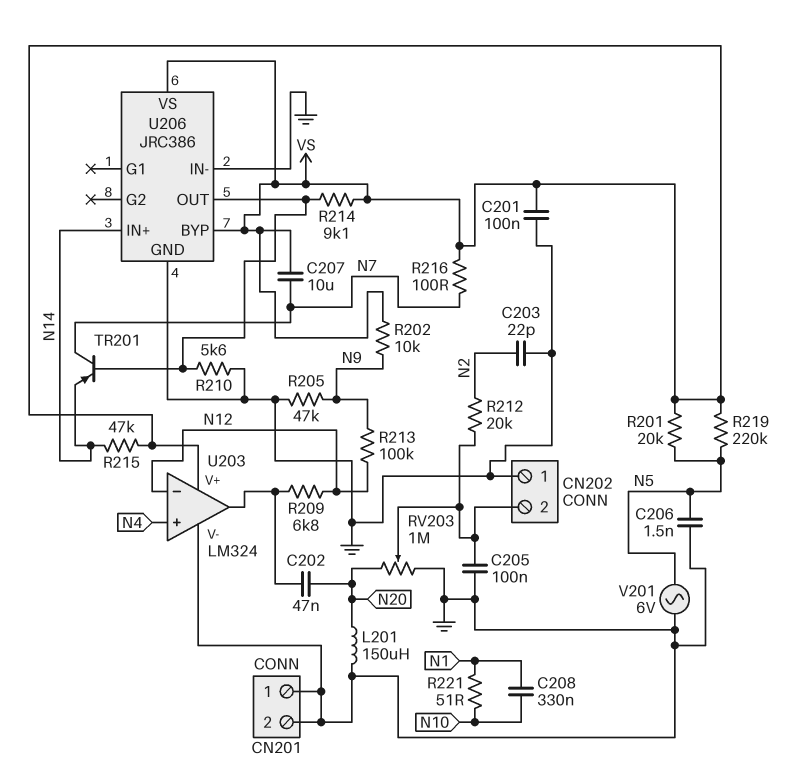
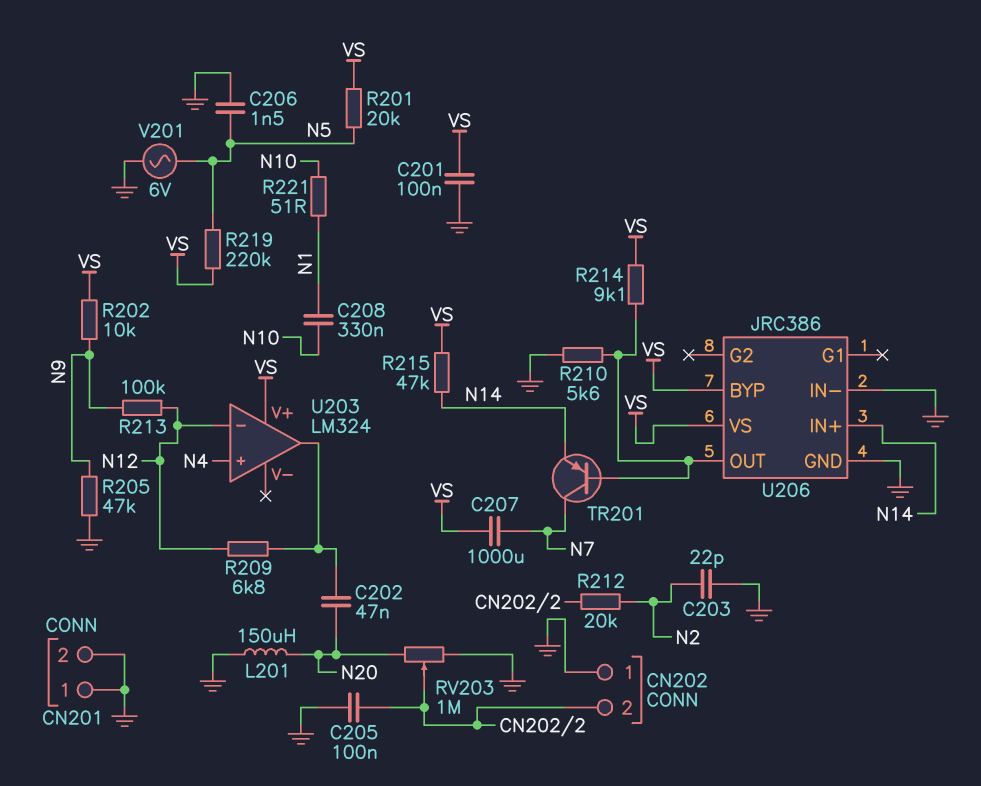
C207: 10uF (N7, VS) -> 1000uF (N7, VS)
R216: 100 (N7, VS) -> none
U203 pin V-: GND -> none

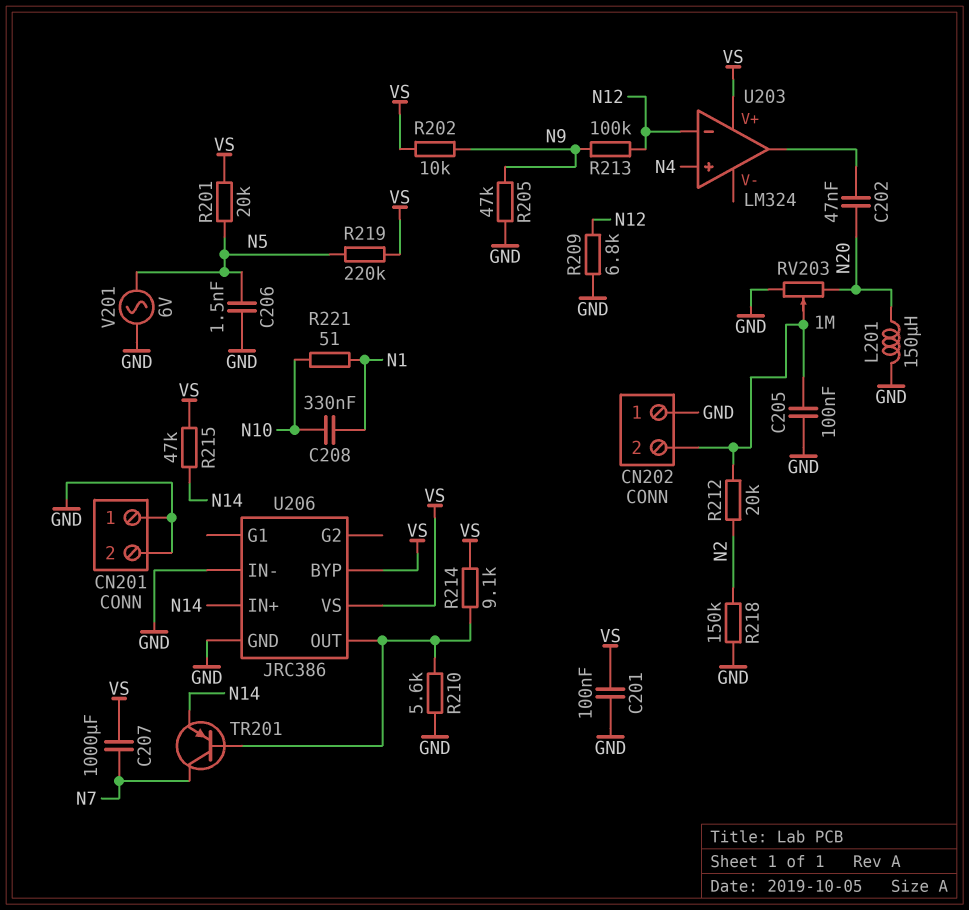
C203: 22pF (GND, N2) -> none
R209: 6.8k (N12, U203/out) -> 6.8k (GND, N12)
R218: none -> 150k (GND, N2)

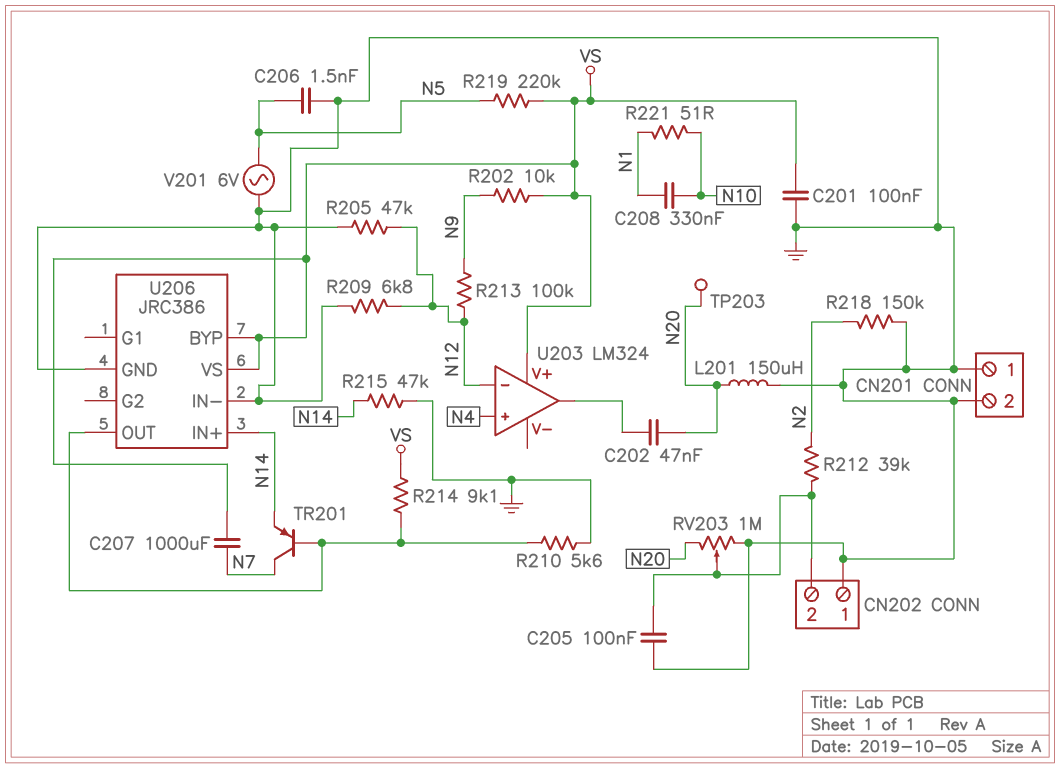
R201: 20k (N5, VS) -> none
R205: 47k (GND, N9) -> 47k (GND, N12)
R212: 20k (CN202/2, N2) -> 39k (CN202/2, N2)
R215: 47k (N14, VS) -> 47k (GND, N14)
TP203: none -> test point (N20)

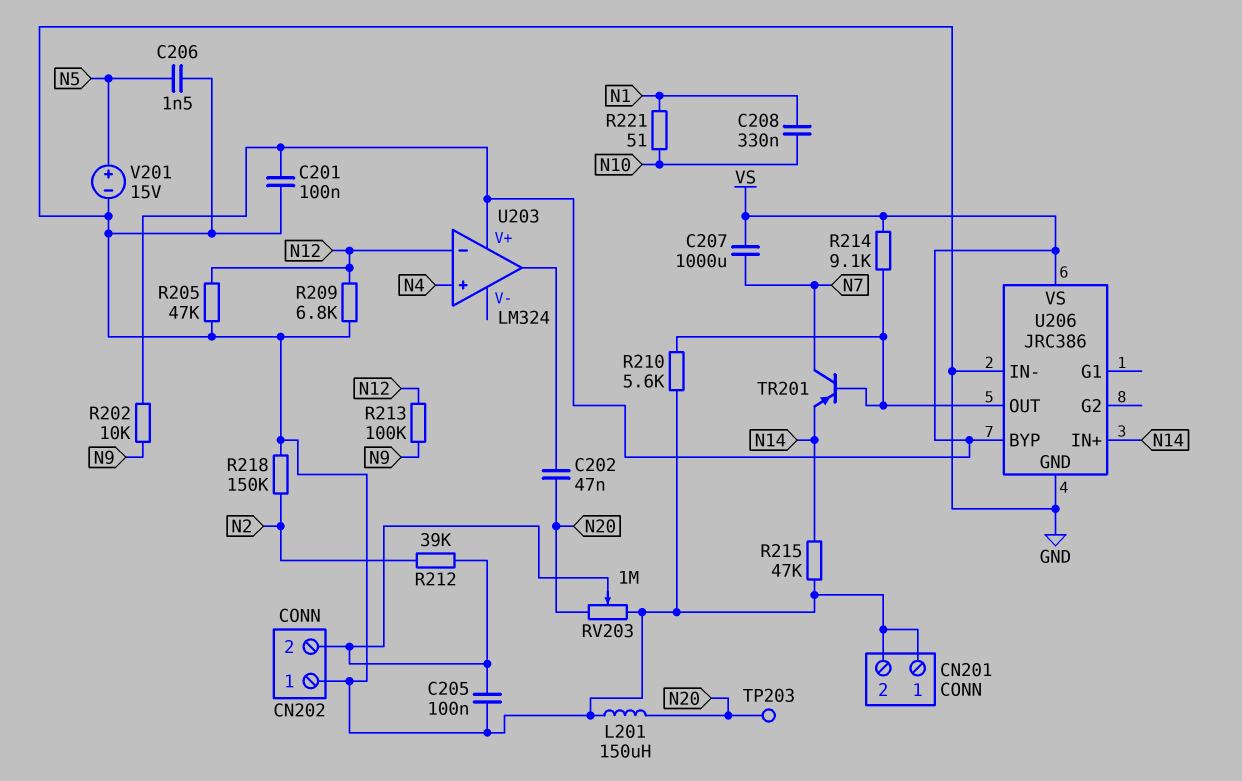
R219: 220k (N5, VS) -> none
V201: AC 6V (GND, N5) -> 15V (plus N5, minus GND)

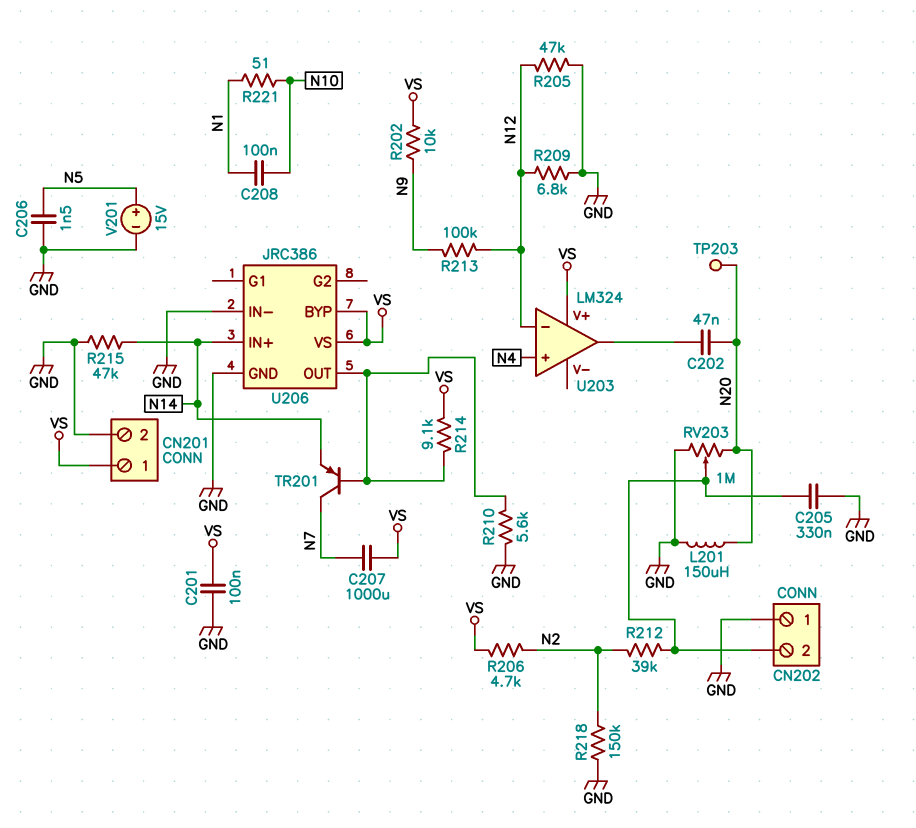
C205: 100nF (CN202/2, GND) -> 330nF (CN202/2, GND)
C208: 330nF (N1, N10) -> 100nF (N1, N10)
CN201 pin 1: GND -> VS
R206: none -> 4.7k (N2, VS)

